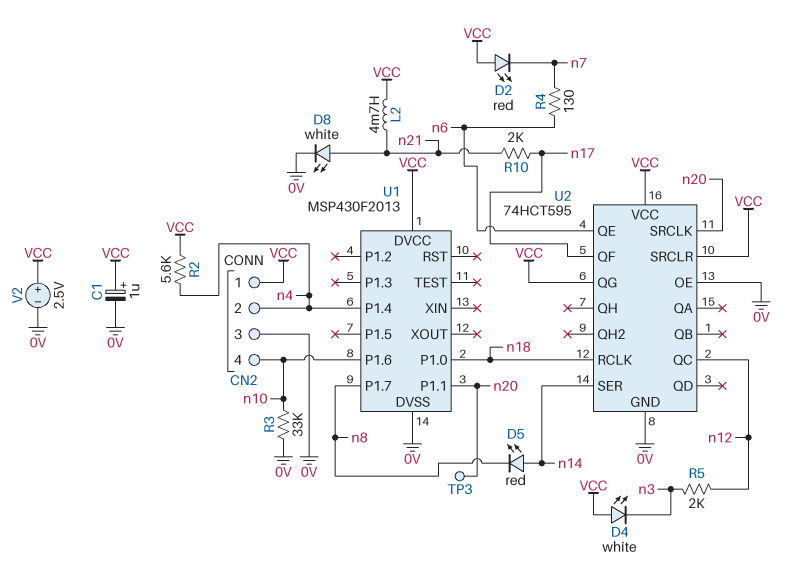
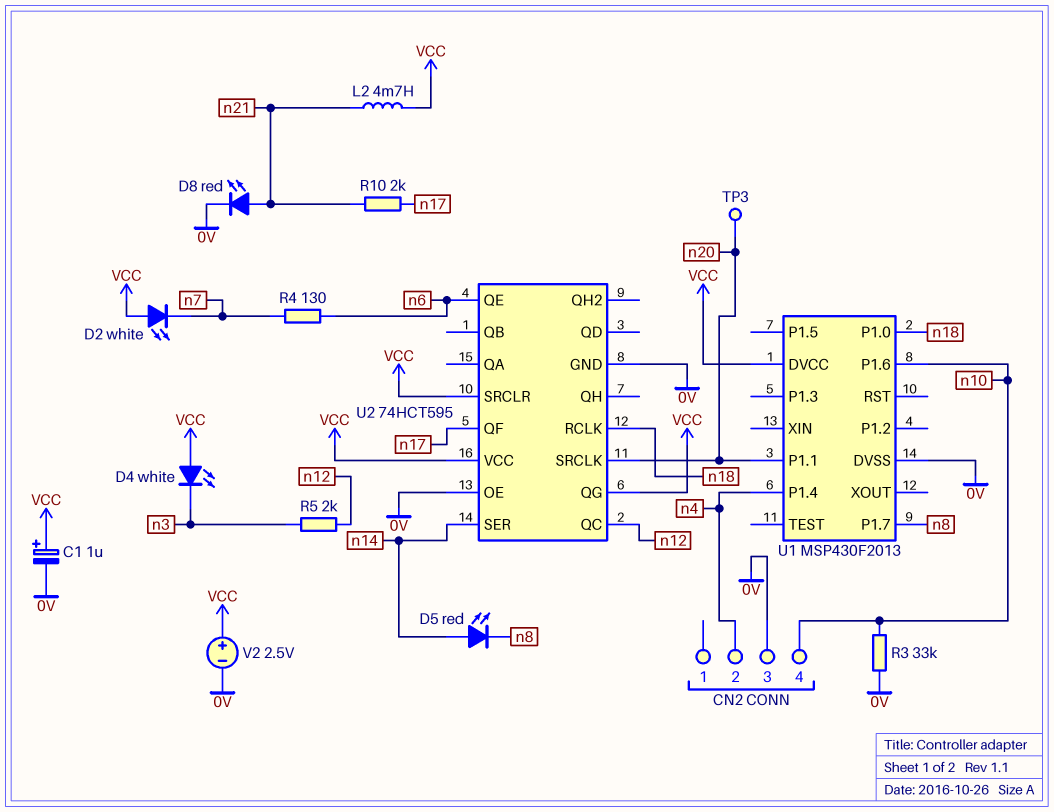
CN2 pin 1: VCC -> none
D2: LED red (A VCC, K n7) -> LED white (A VCC, K n7)
D8: LED white (A n21, K 0V) -> LED red (A n21, K 0V)
R2: 5.6k (VCC, n4) -> none

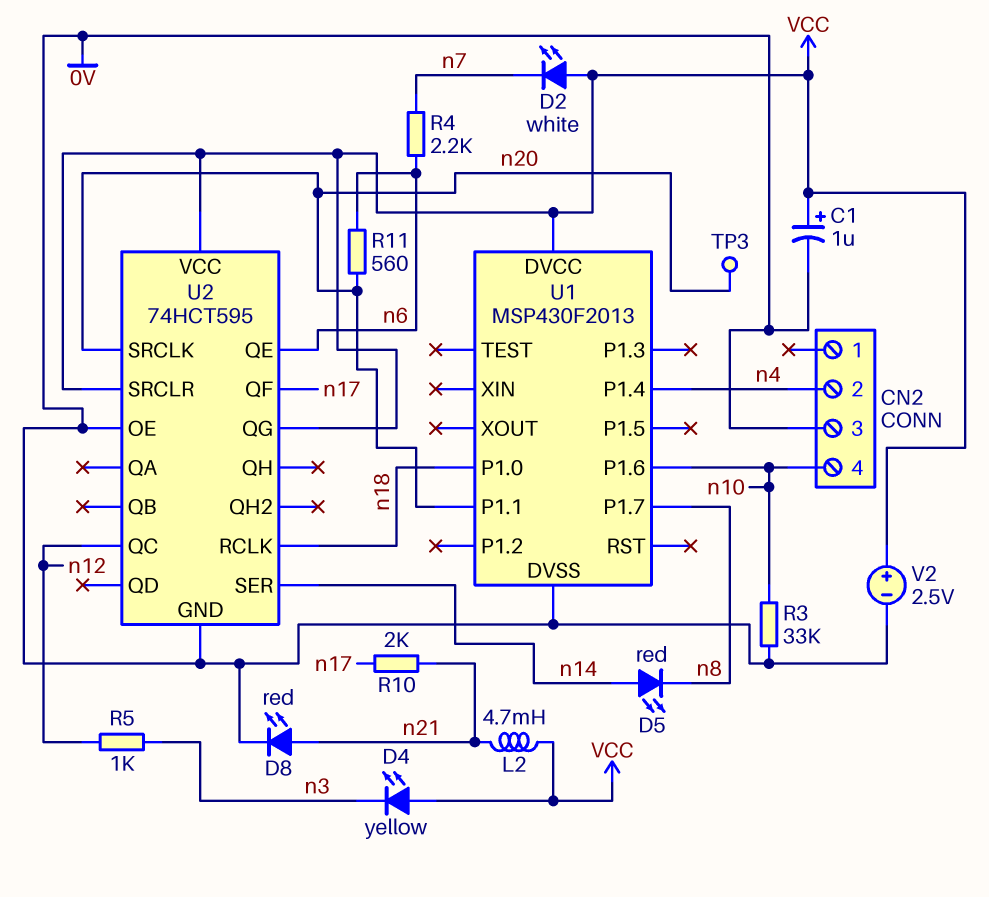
D4: LED white (A VCC, K n3) -> LED yellow (A VCC, K n3)
R4: 130 (n6, n7) -> 2.2k (n6, n7)
R5: 2k (n3, n12) -> 1k (n3, n12)
R11: none -> 560 (n6, n20)

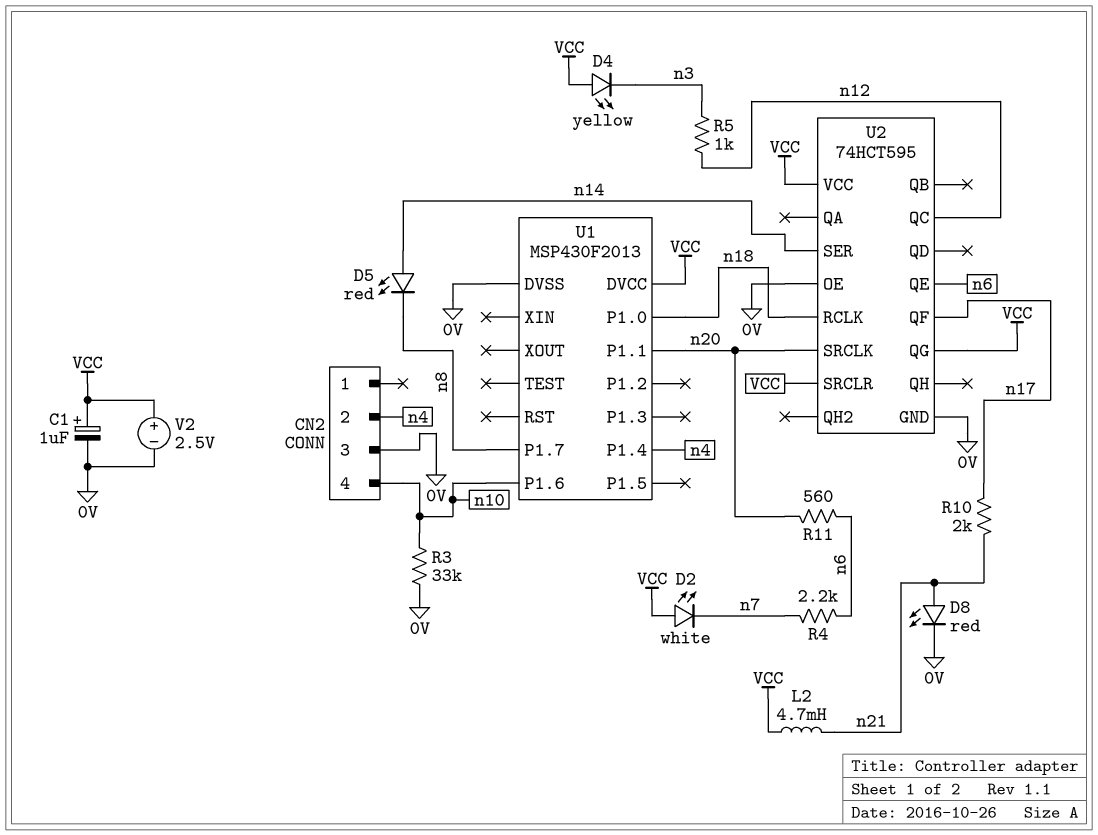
TP3: test point (n20) -> none

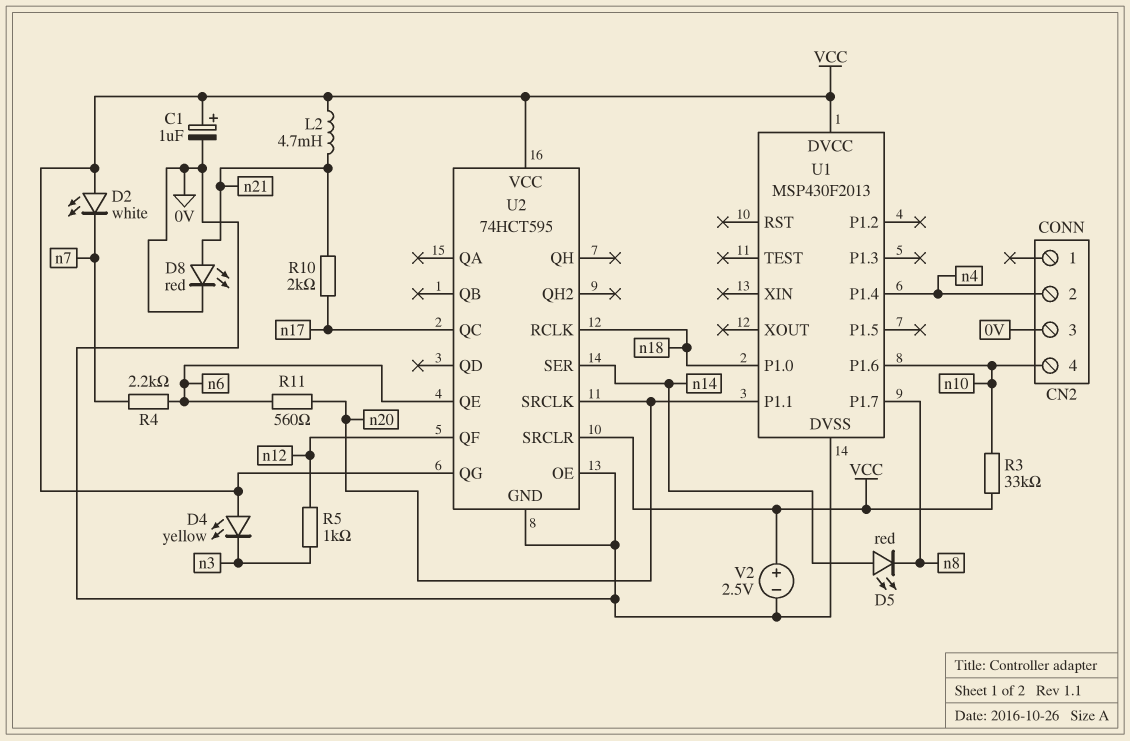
R3: 33k (0V, n10) -> 33k (VCC, n10)
U2 pin QC: n12 -> n17
U2 pin QF: n17 -> n12

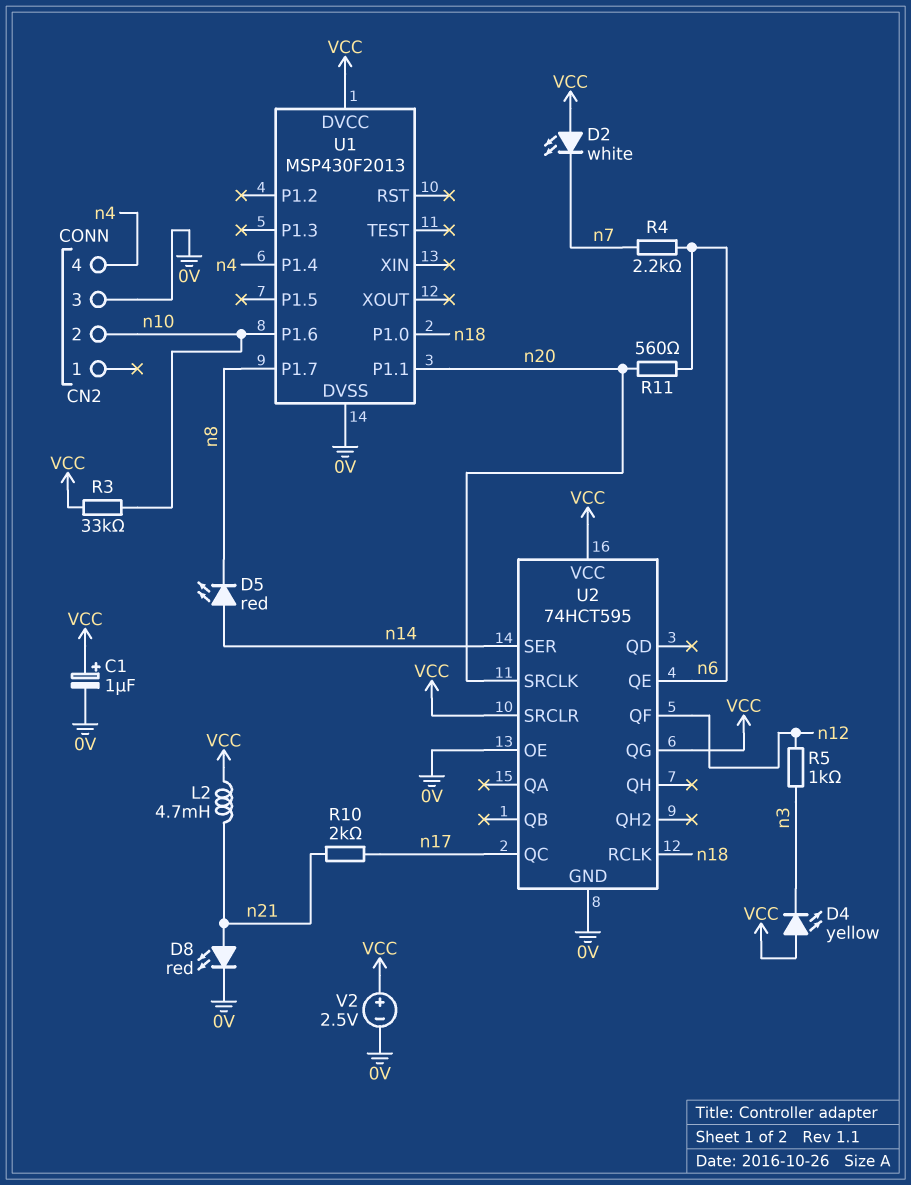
CN2 pin 2: n4 -> n10
CN2 pin 4: n10 -> n4

